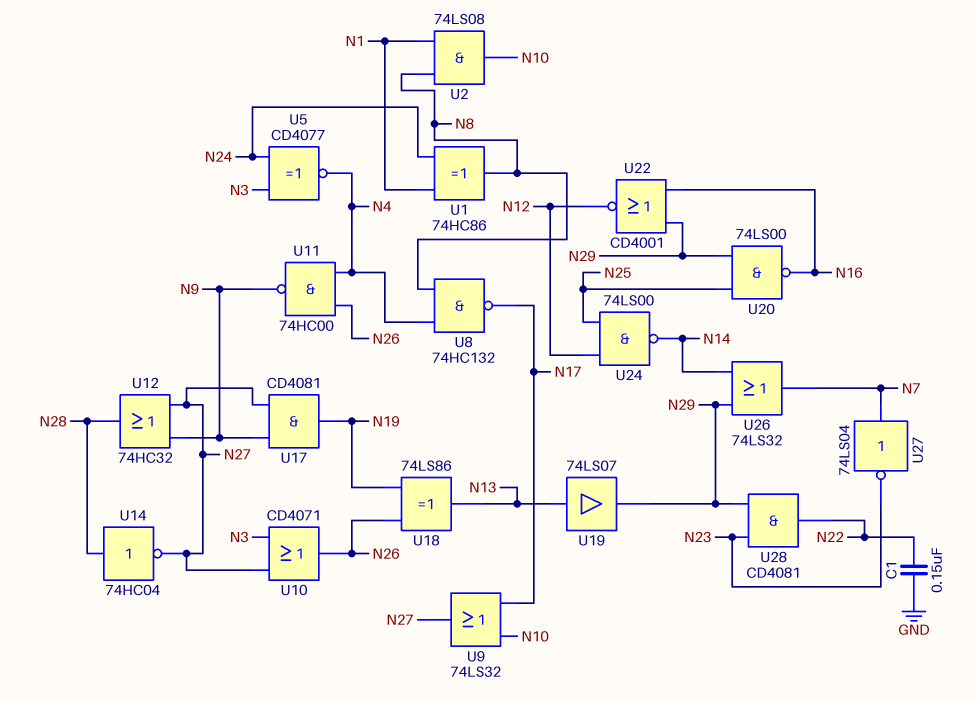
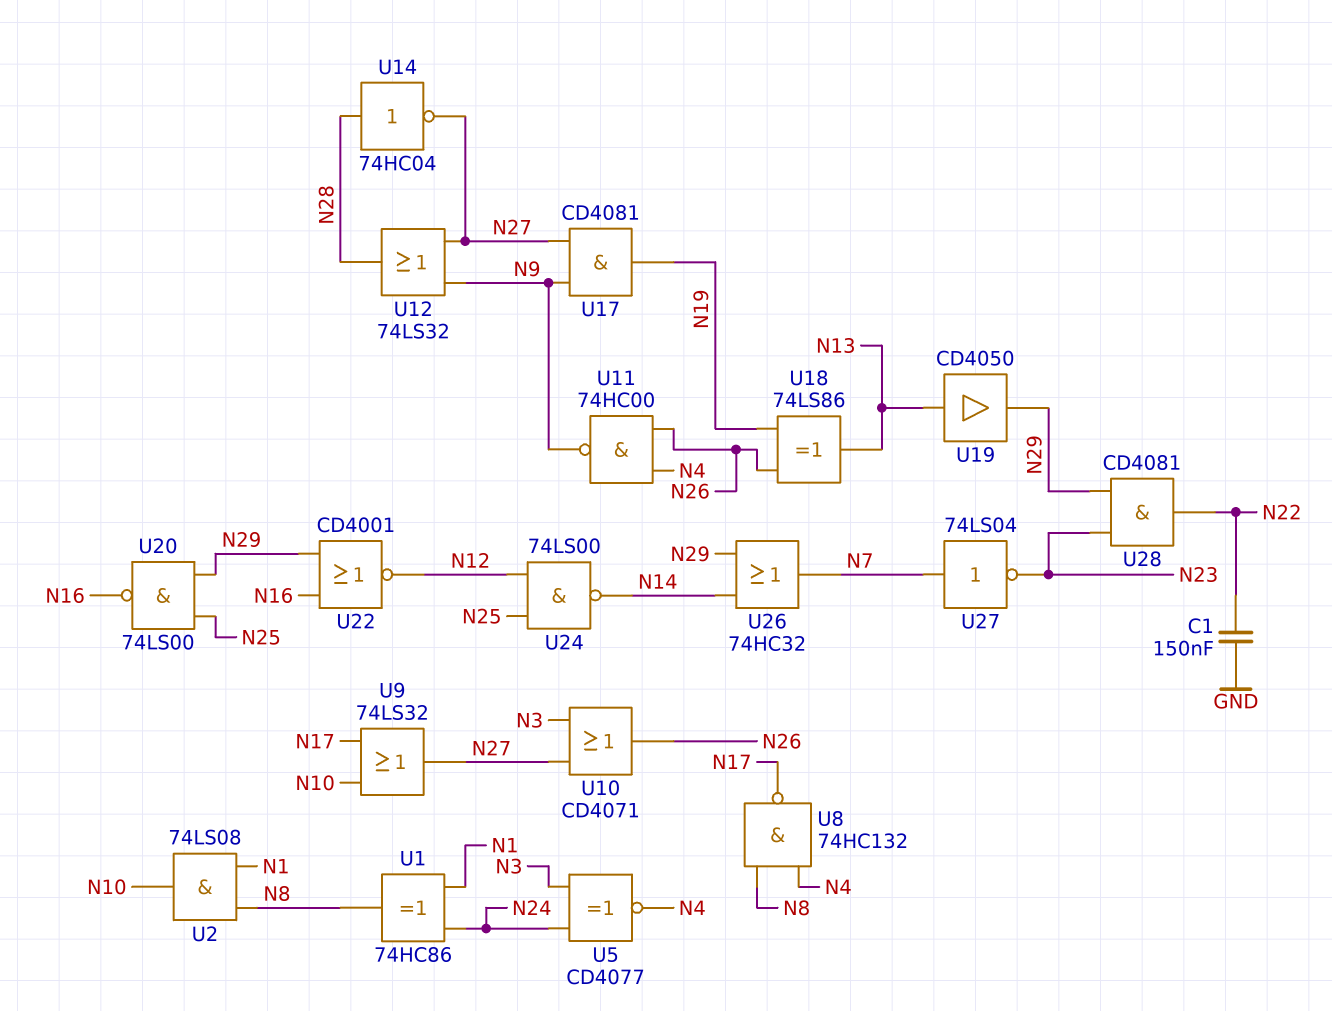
U12: OR 74HC32 (in N9, in N27, out N28) -> OR 74LS32 (in N9, in N27, out N28)
U19: buffer 74LS07 (in N13, out N29) -> buffer CD4050 (in N13, out N29)
U26: OR 74LS32 (in N14, in N29, out N7) -> OR 74HC32 (in N14, in N29, out N7)

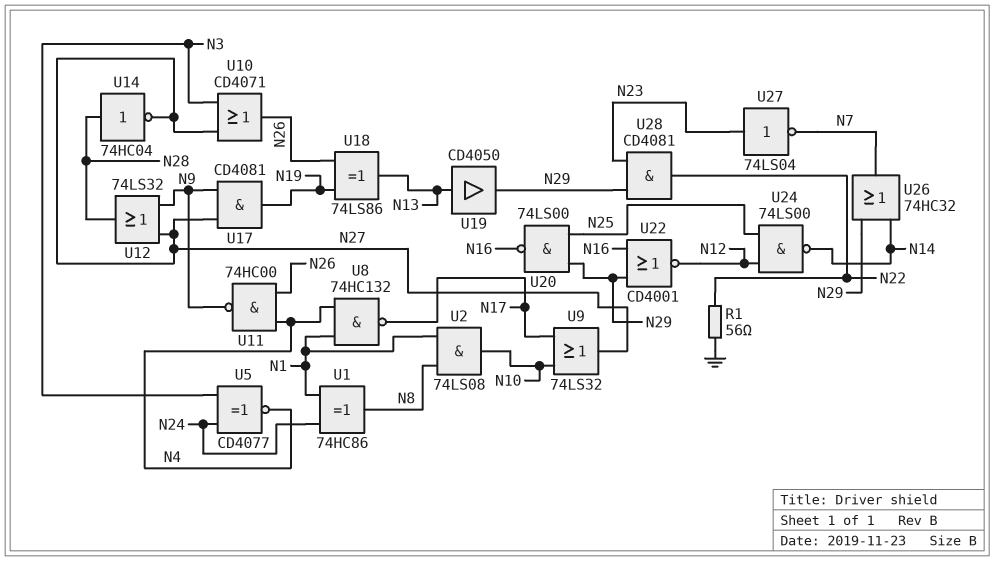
C1: 150nF (GND, N22) -> none
R1: none -> 56 (GND, N22)
U8: NAND 74HC132 (in N4, in N8, out N17) -> NAND 74HC132 (in N1, in N4, out N17)
U27: NOT 74LS04 (in N7, out N23) -> NOT 74LS04 (in N23, out N7)

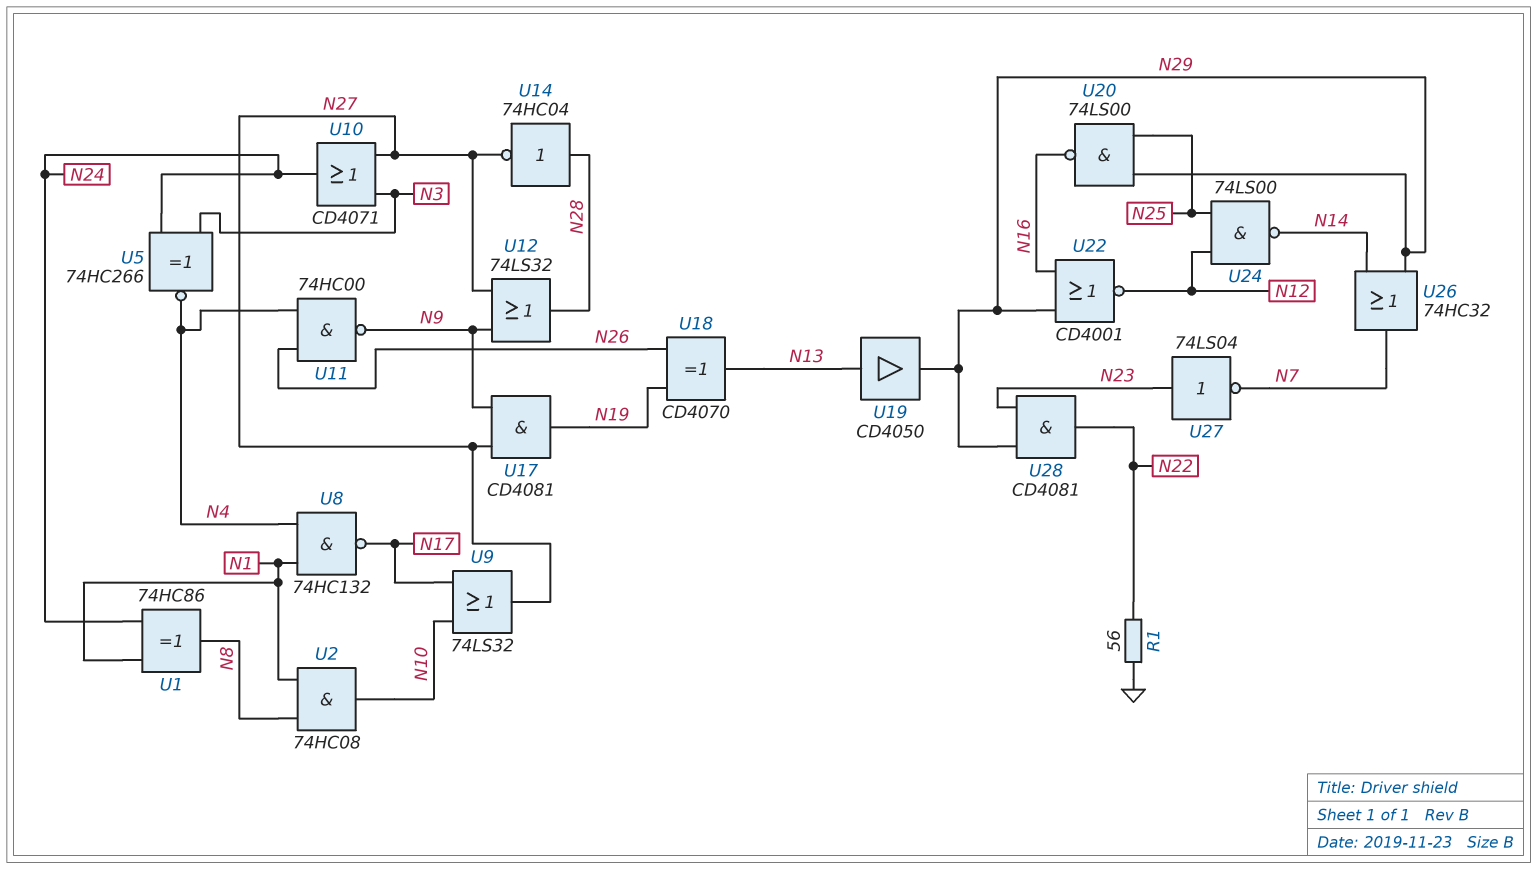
U2: AND 74LS08 (in N1, in N8, out N10) -> AND 74HC08 (in N1, in N8, out N10)
U5: XNOR CD4077 (in N3, in N24, out N4) -> XNOR 74HC266 (in N3, in N24, out N4)
U10: OR CD4071 (in N3, in N27, out N26) -> OR CD4071 (in N3, in N27, out N24)
U18: XOR 74LS86 (in N19, in N26, out N13) -> XOR CD4070 (in N19, in N26, out N13)

